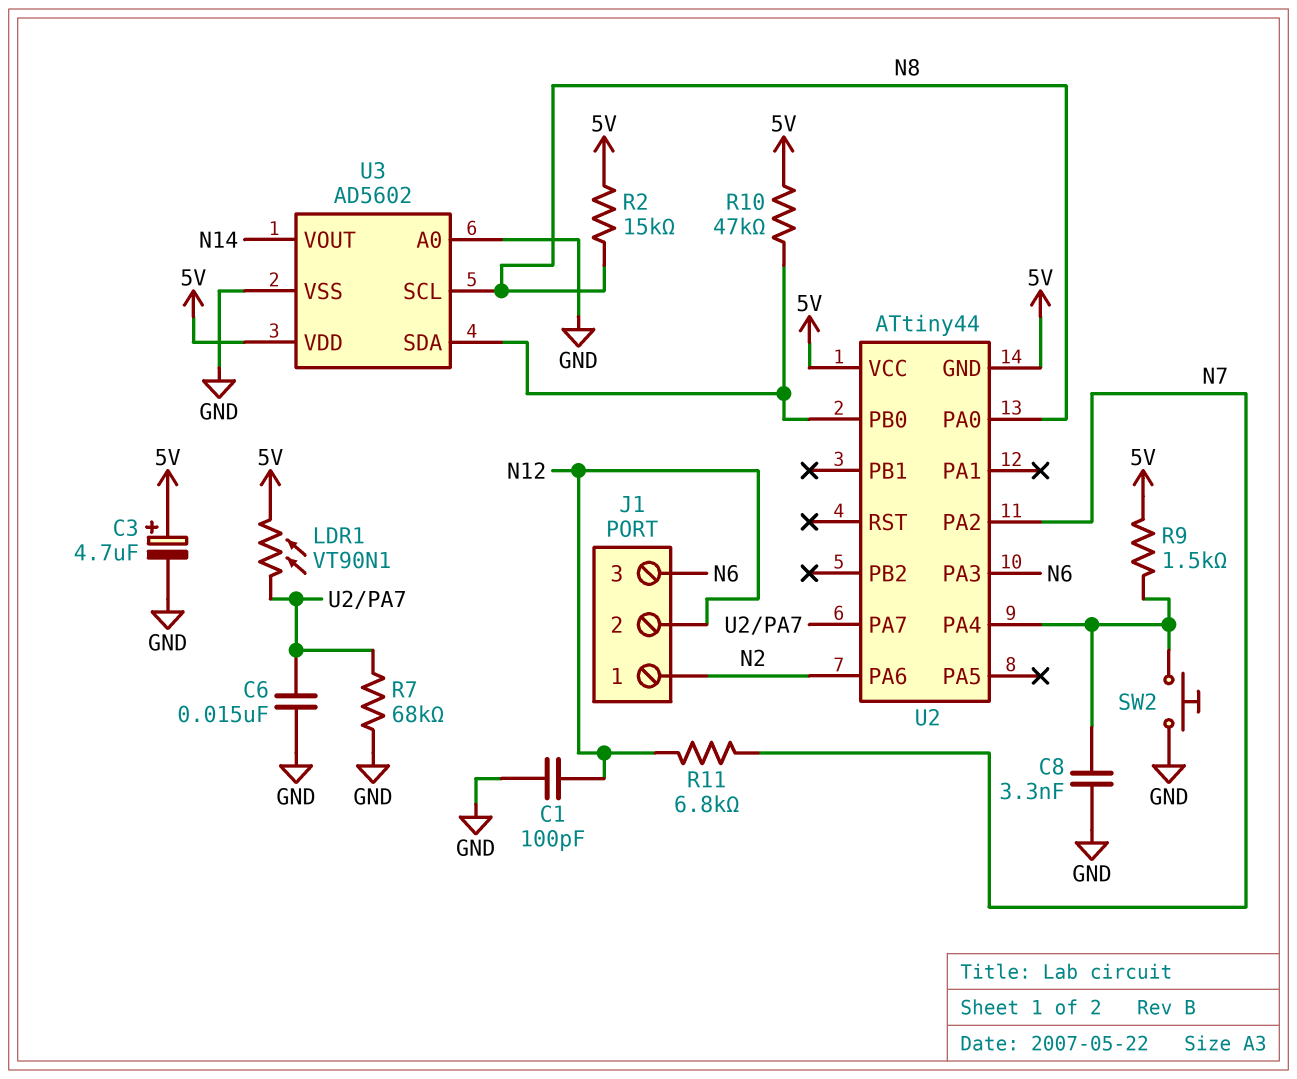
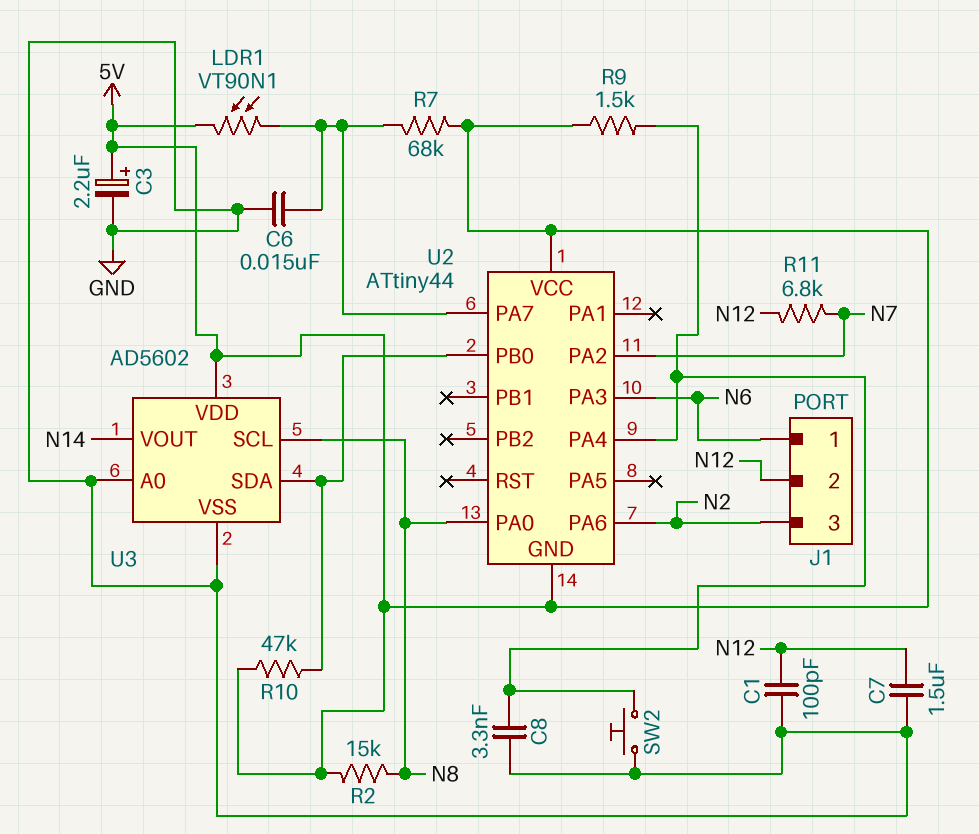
C3: 4.7uF (plus 5V, minus GND) -> 2.2uF (plus 5V, minus GND)
C7: none -> 1.5uF (GND, N12)
J1 pin 1: N2 -> N6
J1 pin 3: N6 -> N2
R7: 68k (GND, U2/PA7) -> 68k (5V, U2/PA7)

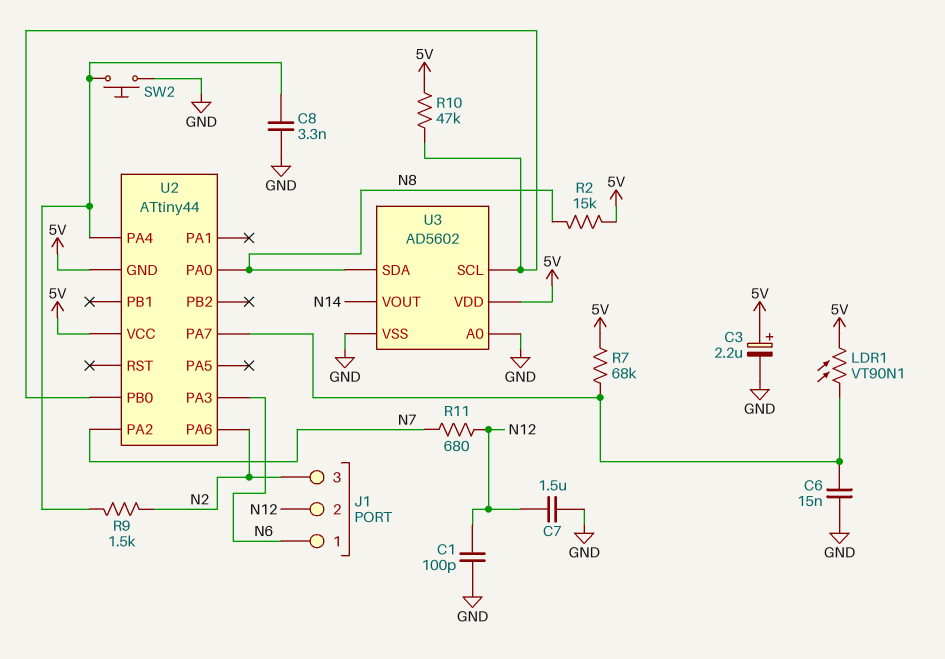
R9: 1.5k (5V, U2/PA4) -> 1.5k (N2, U2/PA4)
R11: 6.8k (N7, N12) -> 680 (N7, N12)
U3 pin SCL: N8 -> U2/PB0
U3 pin SDA: U2/PB0 -> N8

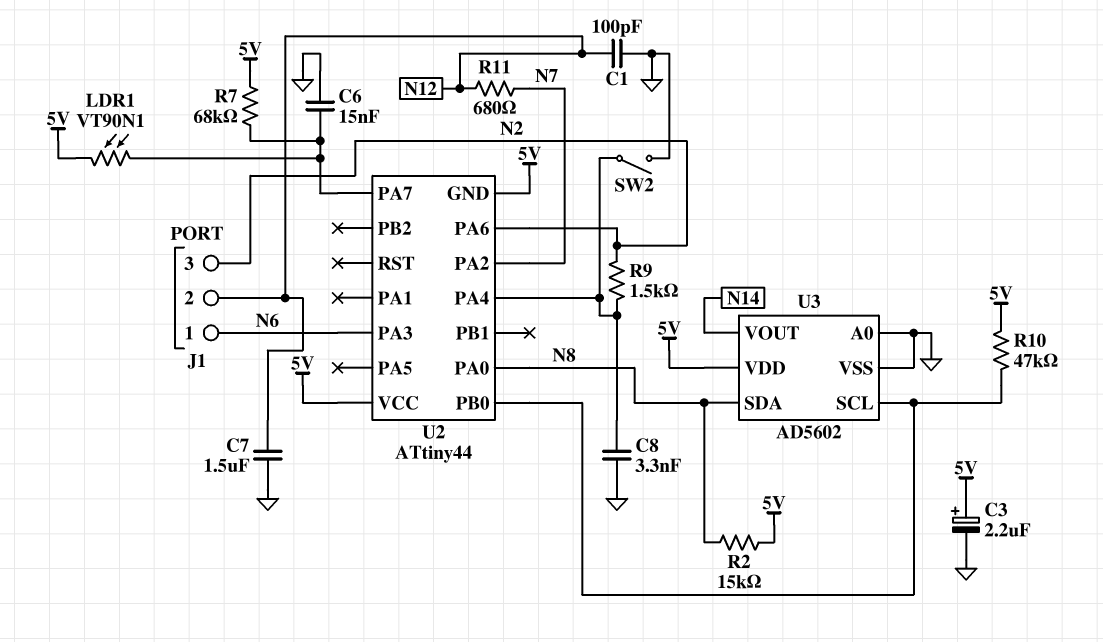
SW2: button (GND, U2/PA4) -> switch (GND, U2/PA4)

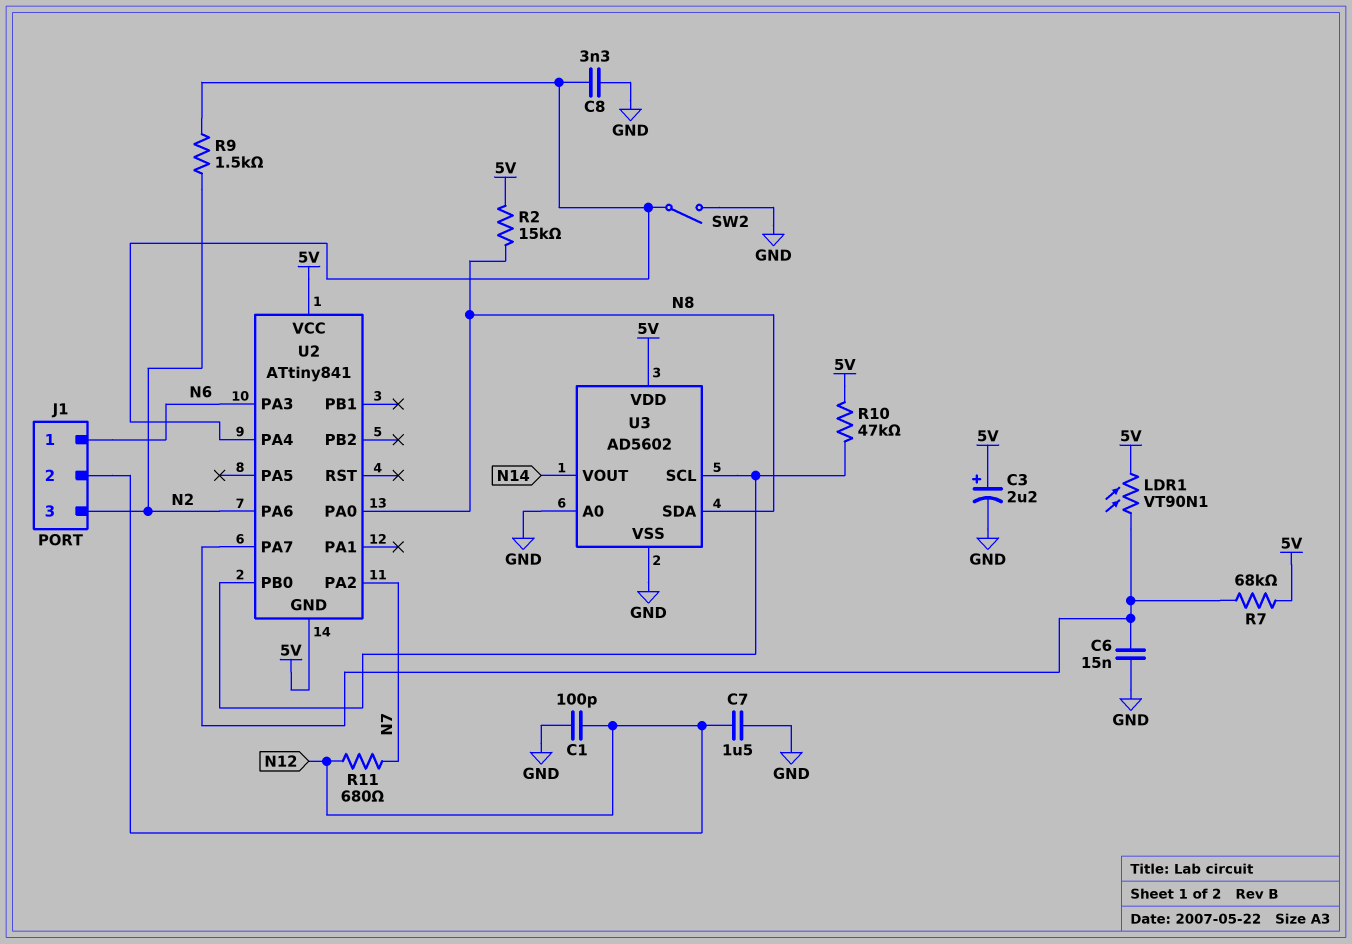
U2: ATtiny44 -> ATtiny841

